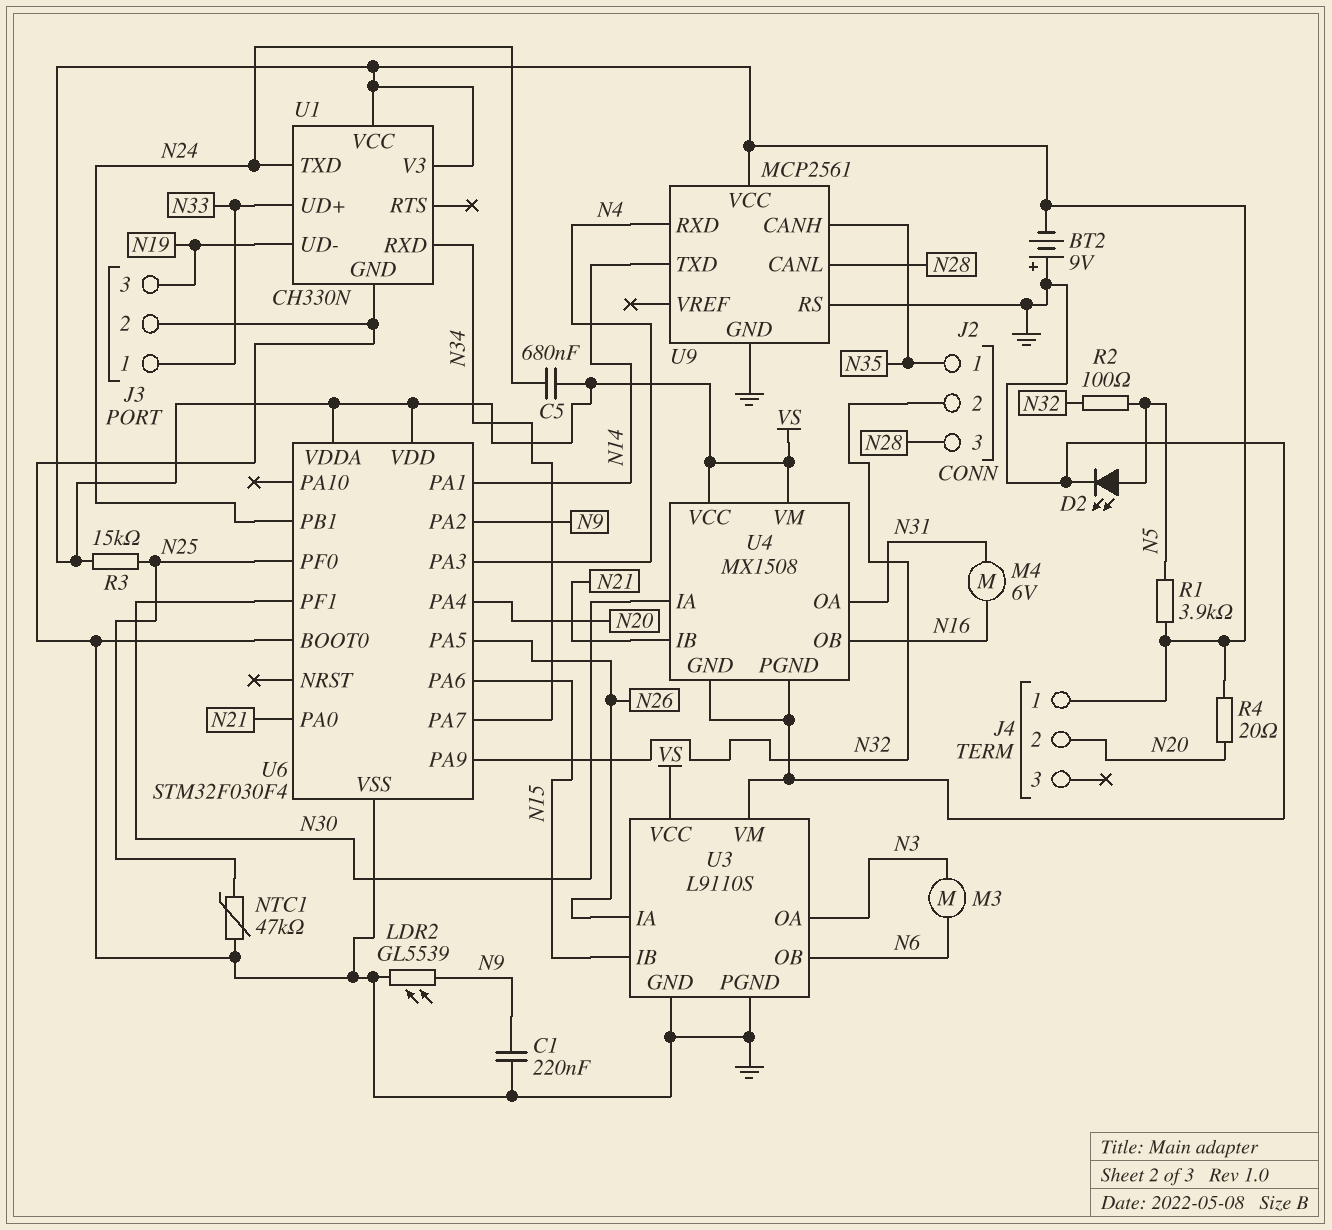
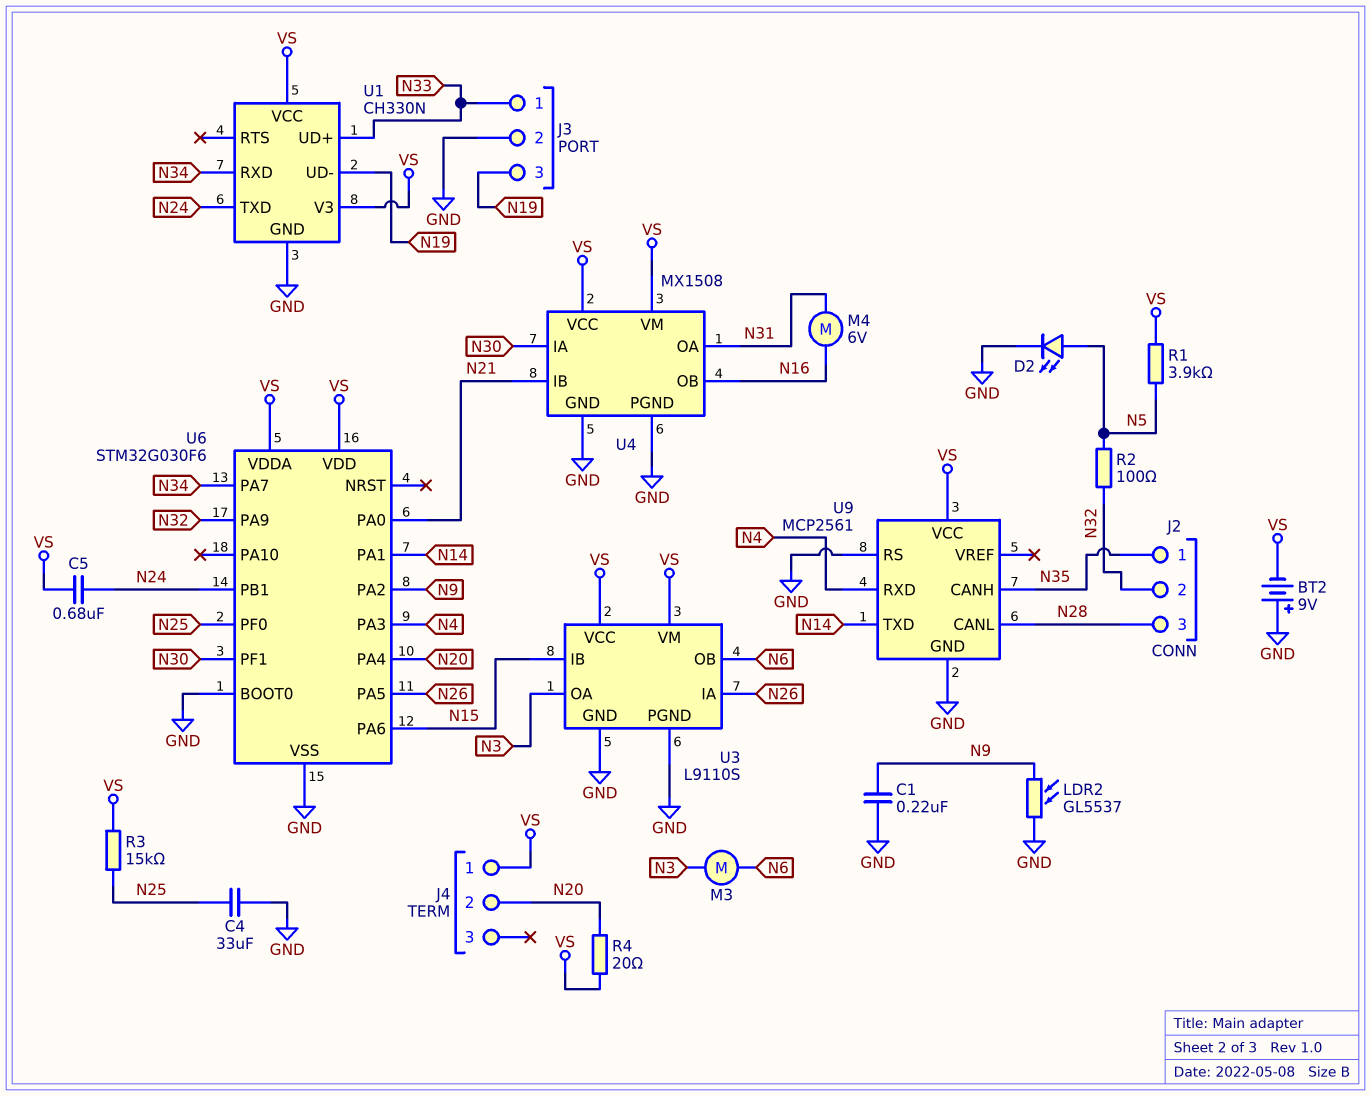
C4: none -> 33uF (GND, N25)
LDR2: GL5539 (GND, N9) -> GL5537 (GND, N9)
NTC1: 47k (GND, N25) -> none
U3 pin VM: GND -> VS
U6: STM32F030F4 -> STM32G030F6

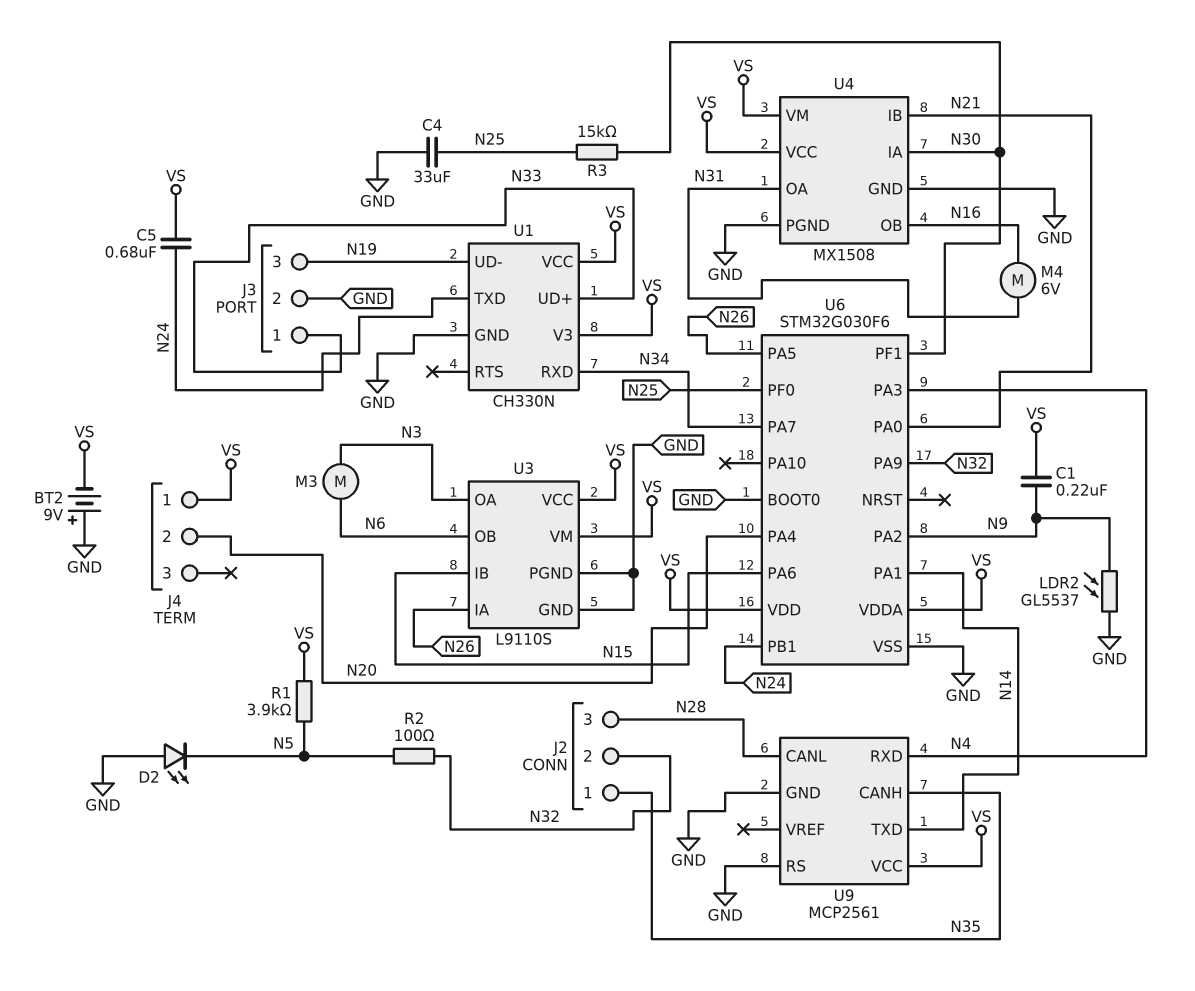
C1: 220nF (GND, N9) -> 220nF (N9, VS)
D2: LED (A N5, K GND) -> LED (A GND, K N5)
R3: 15k (N25, VS) -> 15k (N25, N30)
R4: 20 (N20, VS) -> none

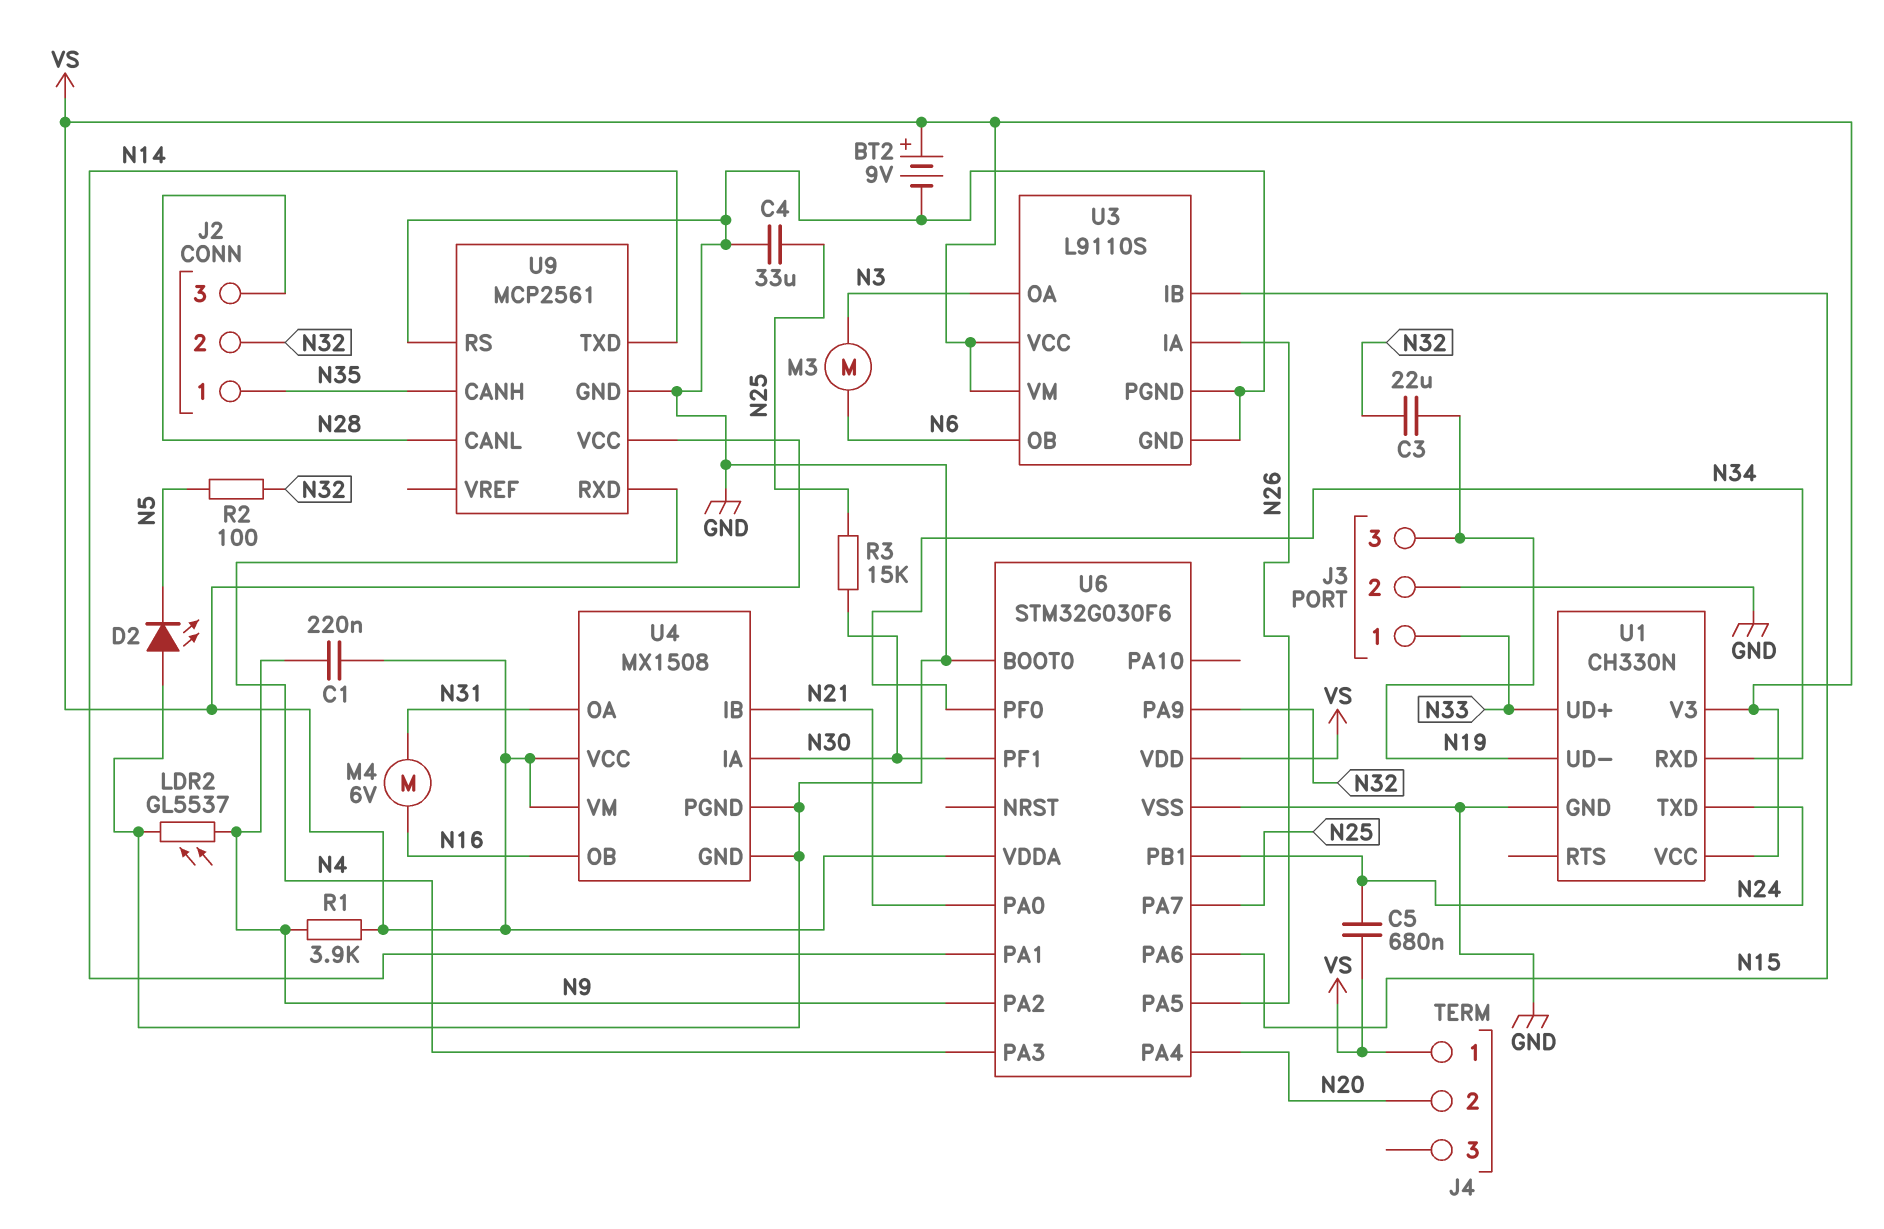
BT2: 9V (plus GND, minus VS) -> 9V (plus VS, minus GND)
C3: none -> 22uF (N19, N32)
R1: 3.9k (N5, VS) -> 3.9k (N9, VS)
U6 pin PA7: N34 -> N25
U6 pin PF0: N25 -> N34

